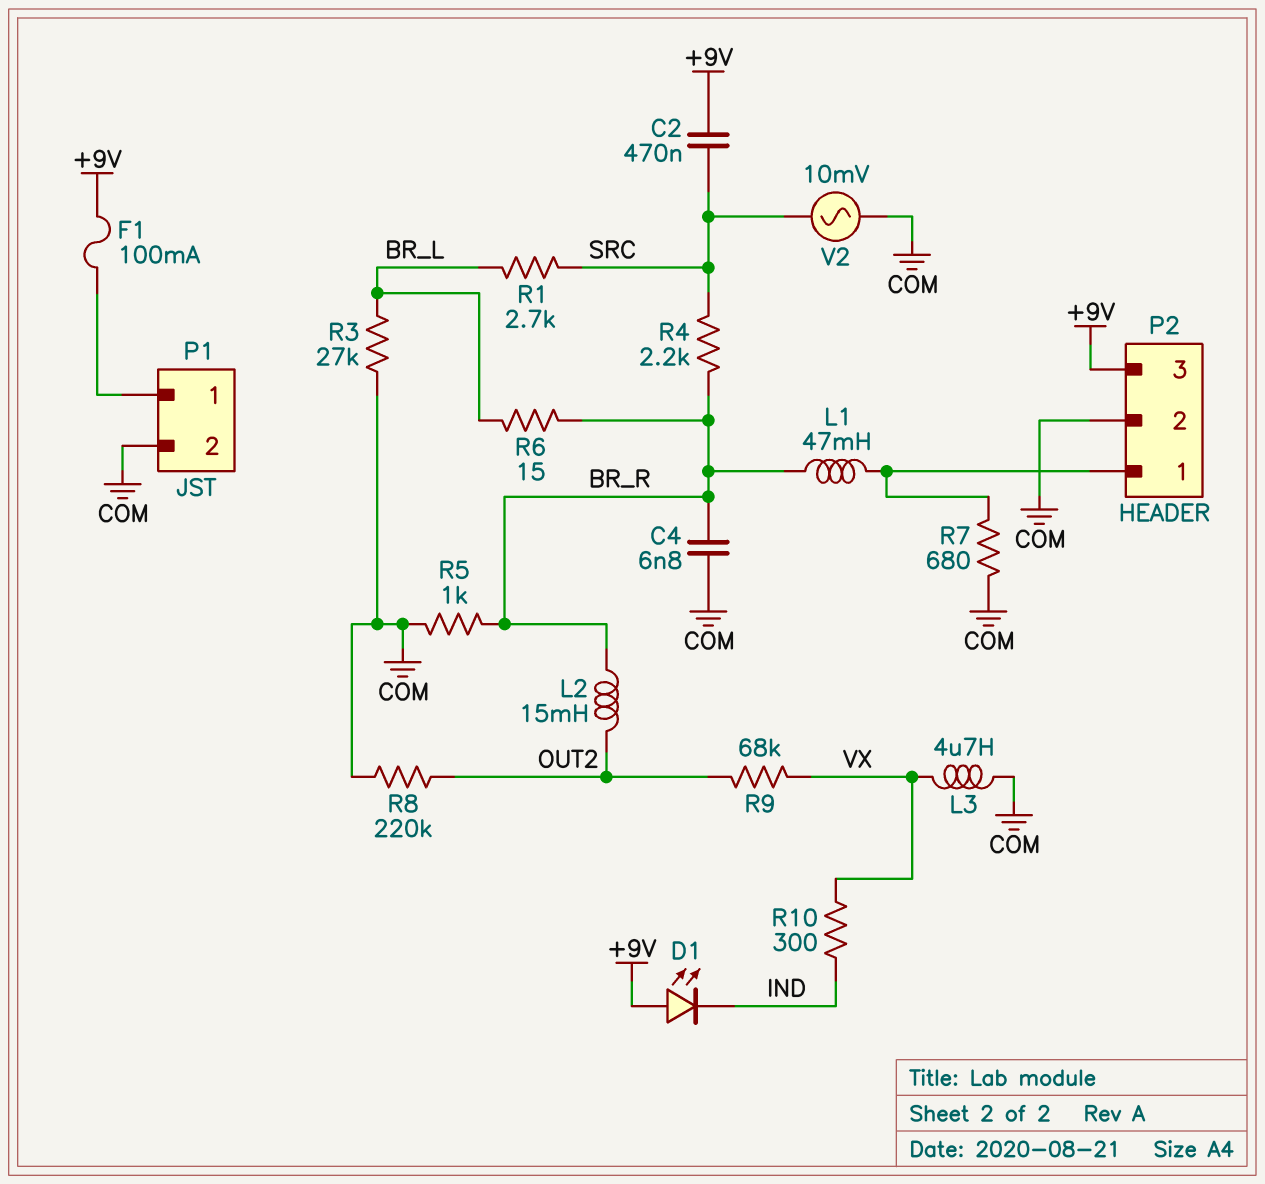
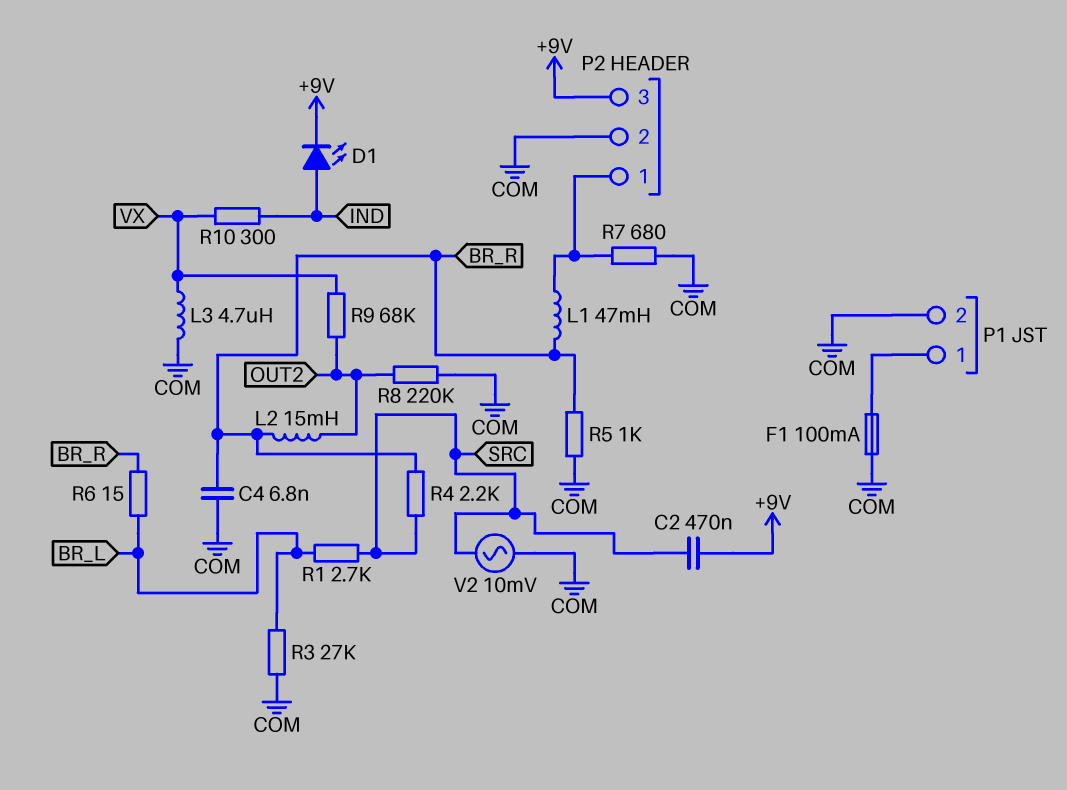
D1: LED (A +9V, K IND) -> LED (A IND, K +9V)
F1: 100mA (+9V, P1/1) -> 100mA (COM, P1/1)

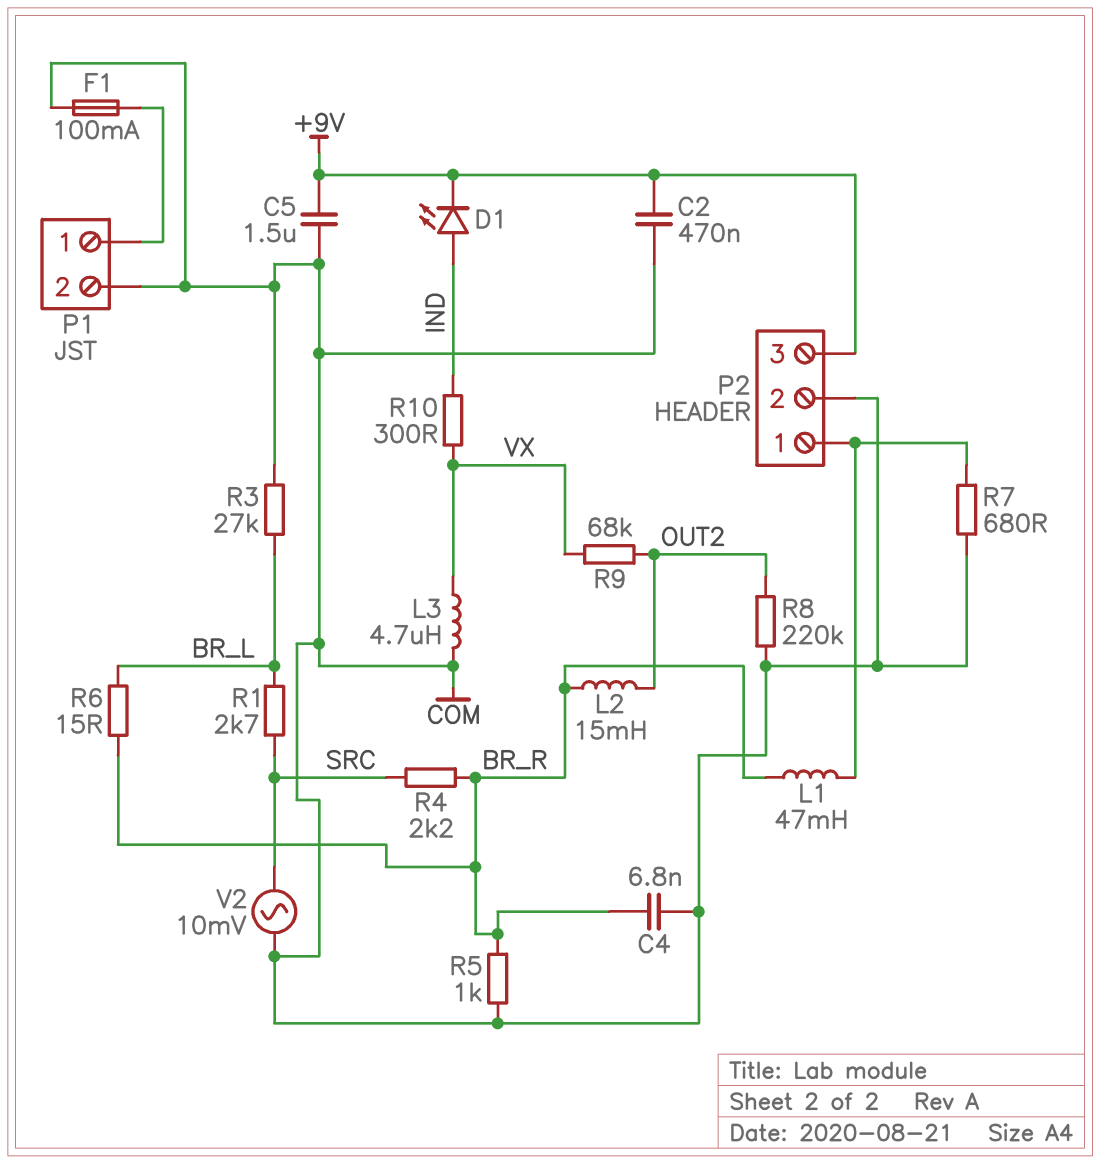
C2: 470nF (+9V, SRC) -> 470nF (+9V, COM)
C5: none -> 1.5uF (+9V, COM)

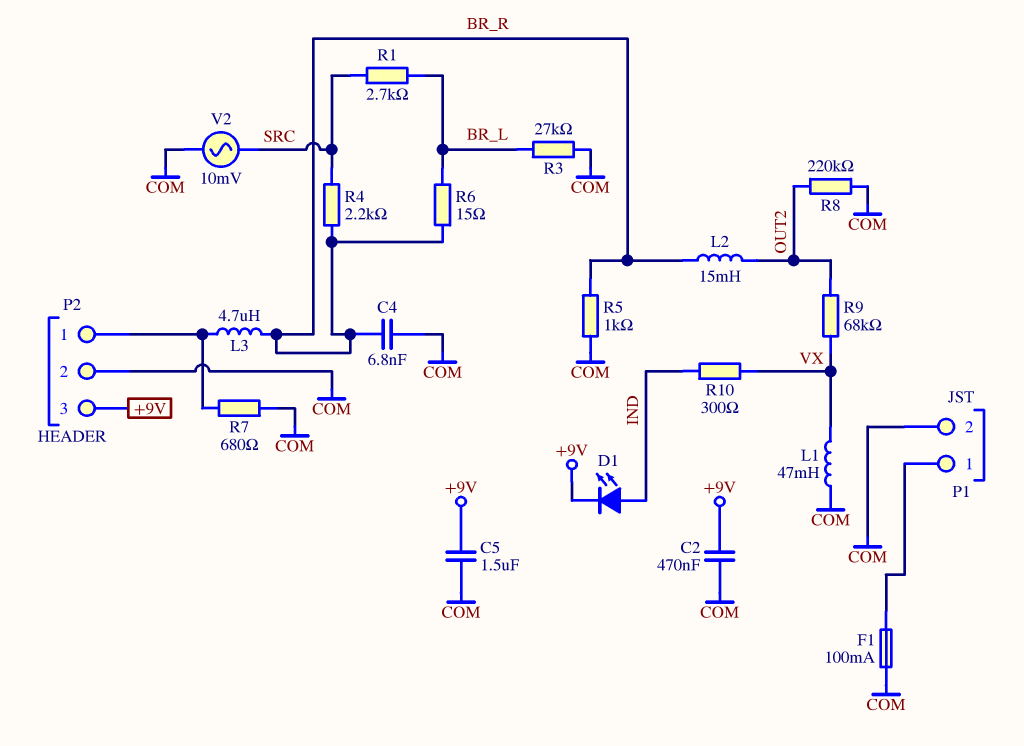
L1: 47mH (BR_R, P2/1) -> 47mH (COM, VX)
L3: 4.7uH (COM, VX) -> 4.7uH (BR_R, P2/1)

